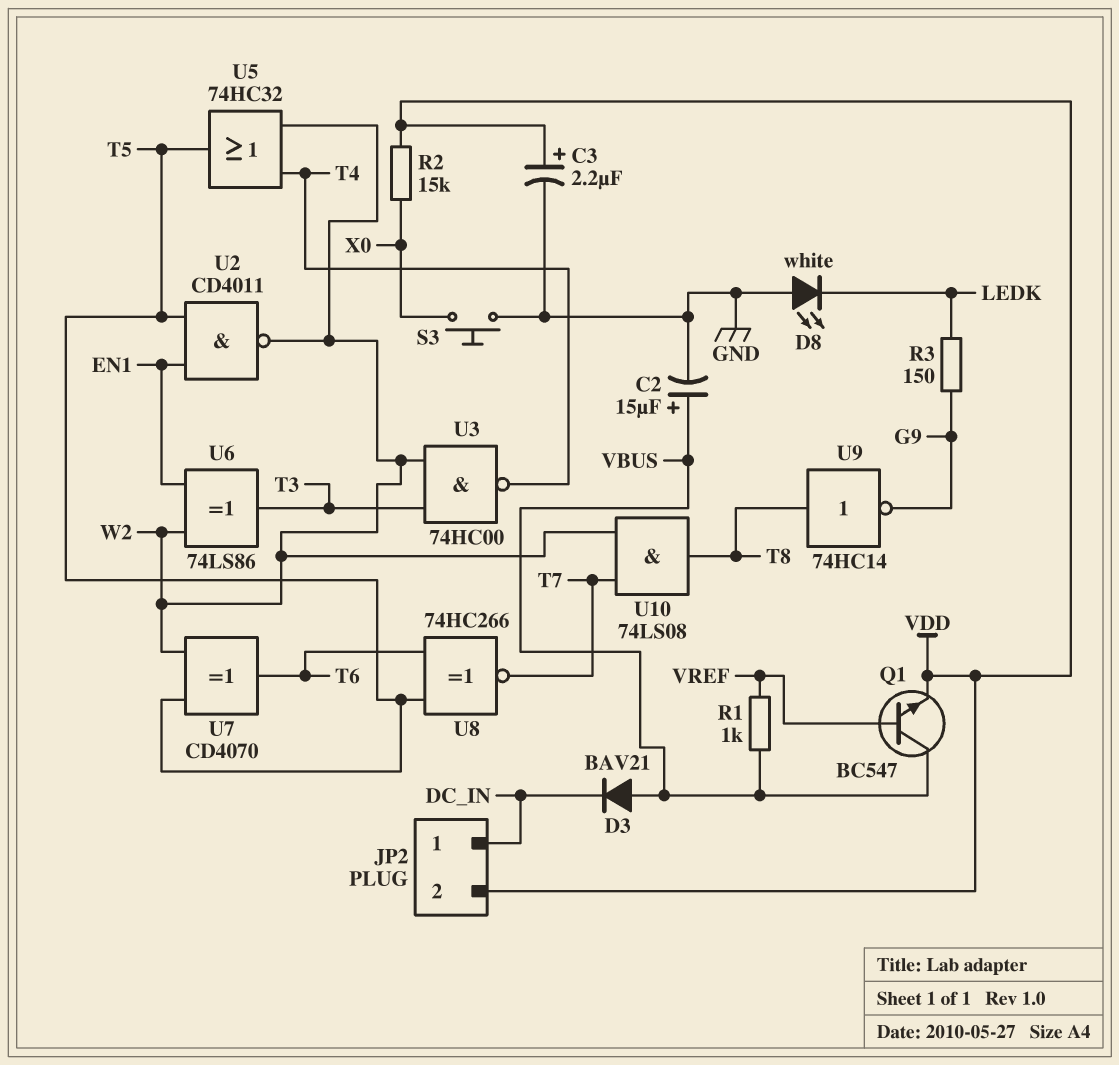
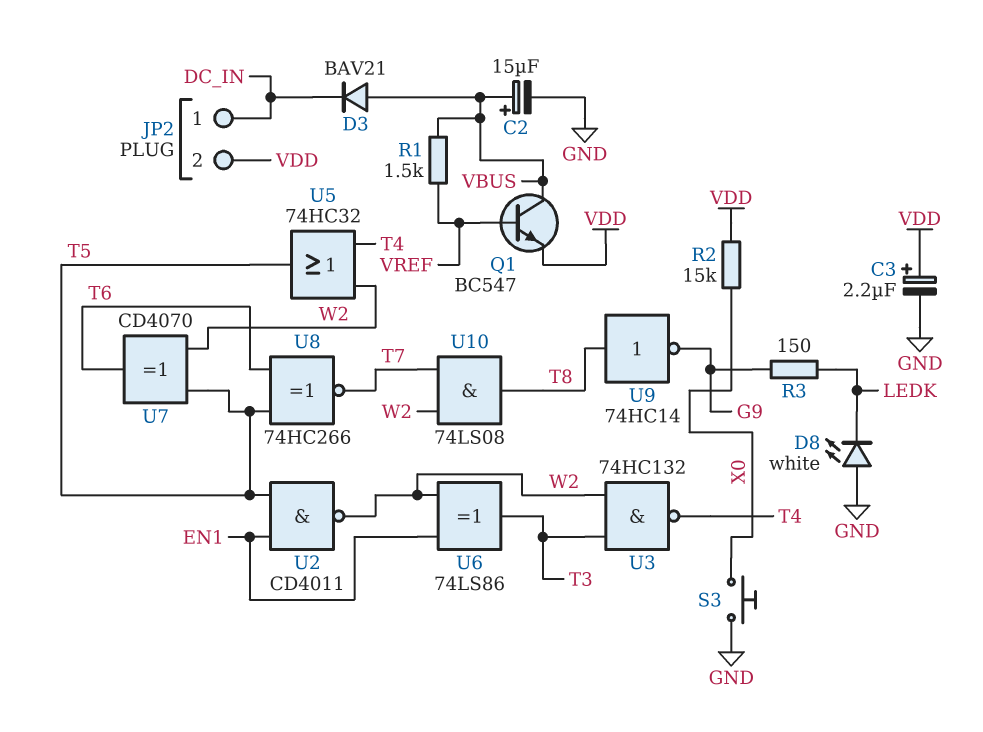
R1: 1k (VBUS, VREF) -> 1.5k (VBUS, VREF)
U3: NAND 74HC00 (in T3, in W2, out T4) -> NAND 74HC132 (in T3, in W2, out T4)

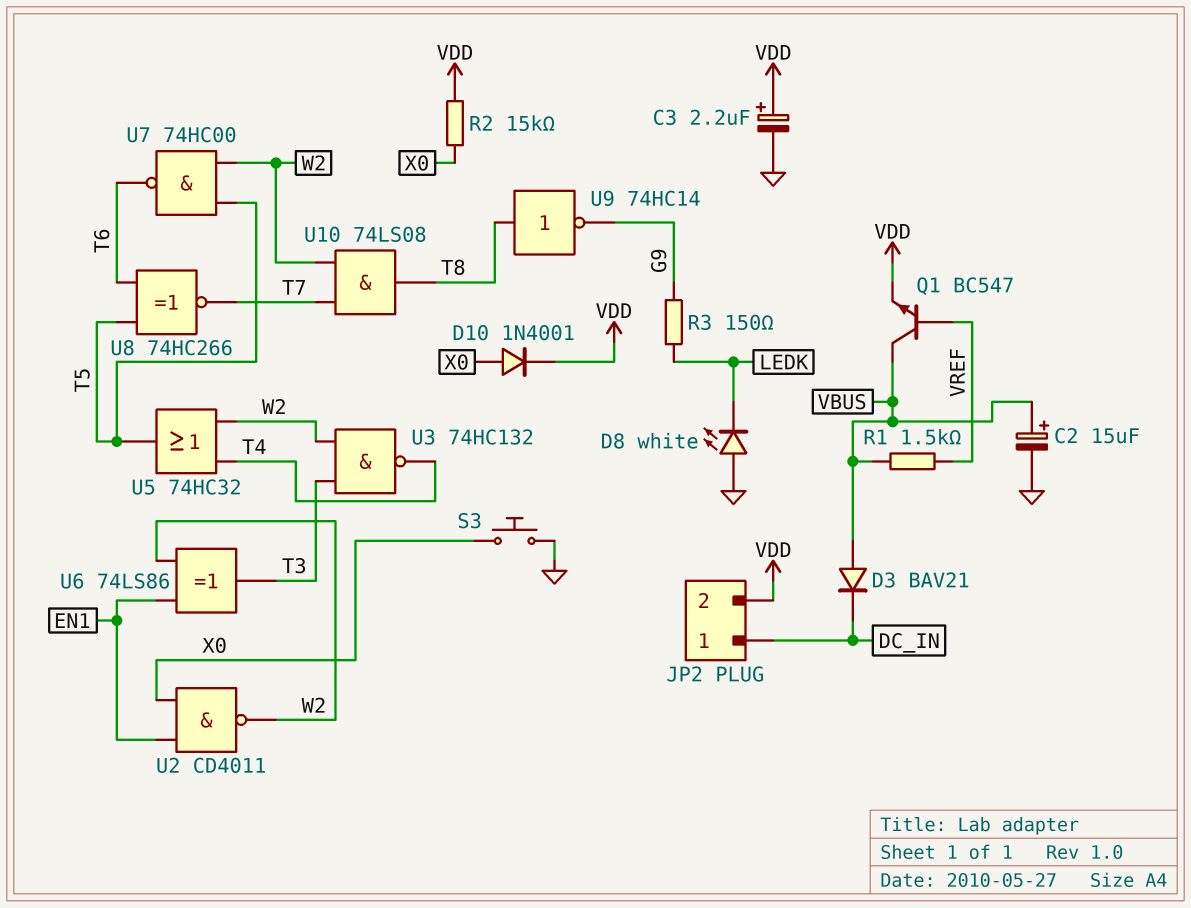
D10: none -> diode 1N4001 (A X0, K VDD)
U2: NAND CD4011 (in EN1, in T5, out W2) -> NAND CD4011 (in EN1, in X0, out W2)
U7: XOR CD4070 (in T5, in W2, out T6) -> NAND 74HC00 (in T5, in W2, out T6)

